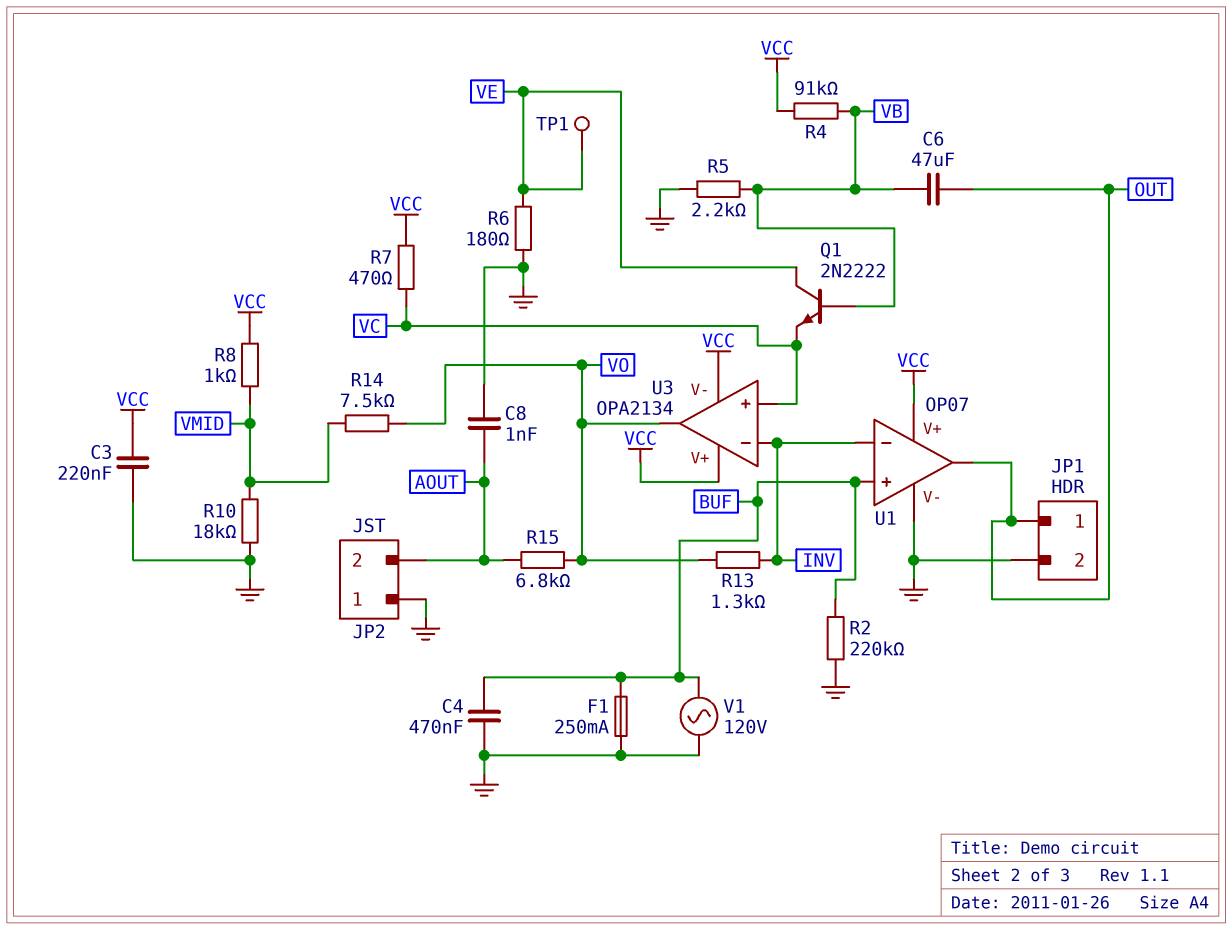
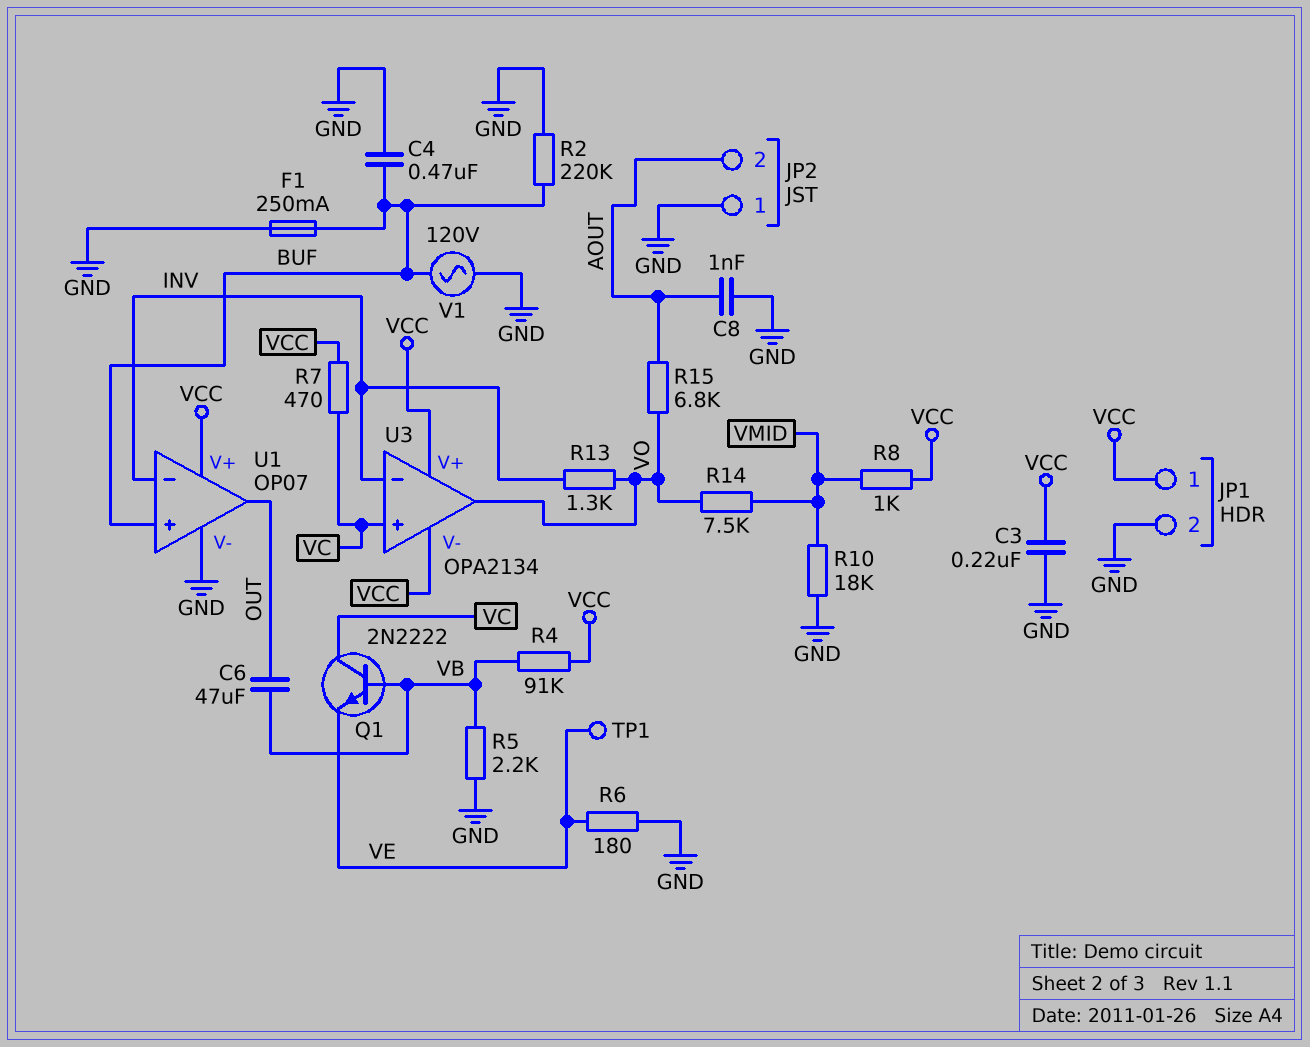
JP1 pin 1: OUT -> VCC
Q1: NPN 2N2222 (B VB, C VE, E VC) -> NPN 2N2222 (B VB, C VC, E VE)

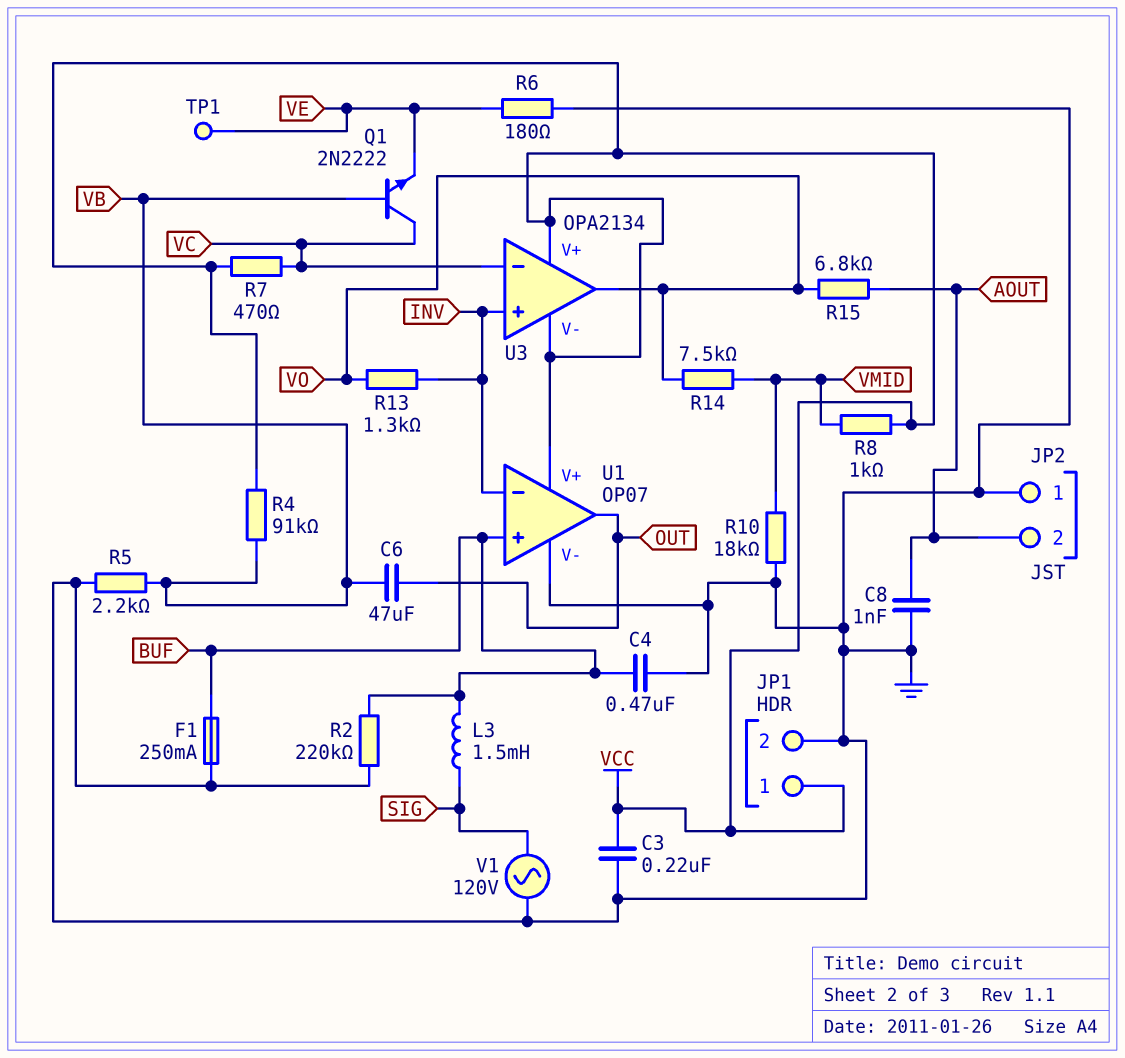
L3: none -> 1.5mH (BUF, SIG)
U3 pin in+: VC -> INV
U3 pin in-: INV -> VC
V1: AC 120V (BUF, GND) -> AC 120V (GND, SIG)

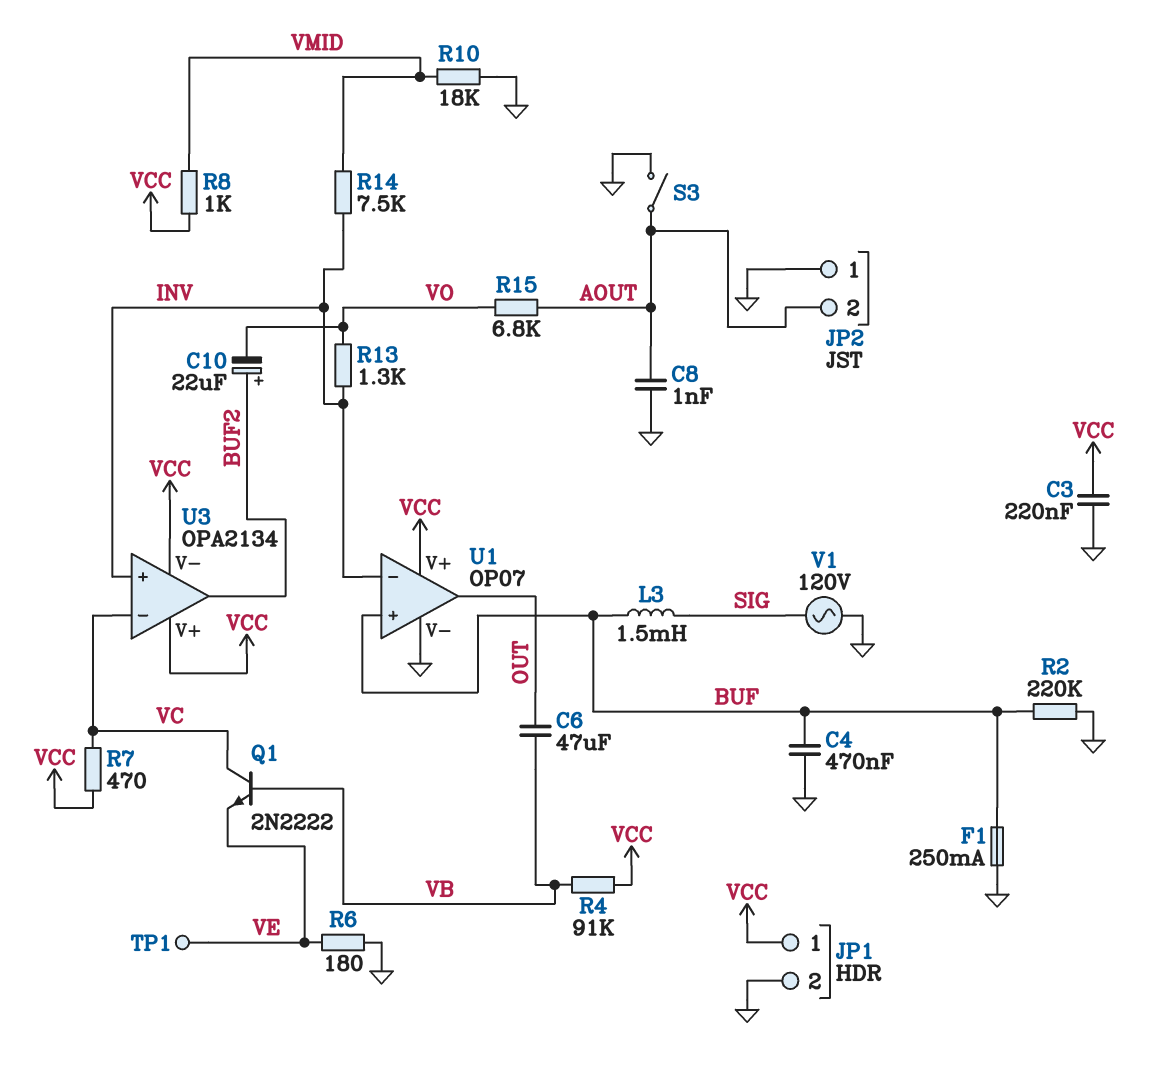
C10: none -> 22uF (plus BUF2, minus VO)
R5: 2.2k (GND, VB) -> none
R14: 7.5k (VMID, VO) -> 7.5k (INV, VMID)
S3: none -> switch (AOUT, GND)
U3 pin out: VO -> BUF2

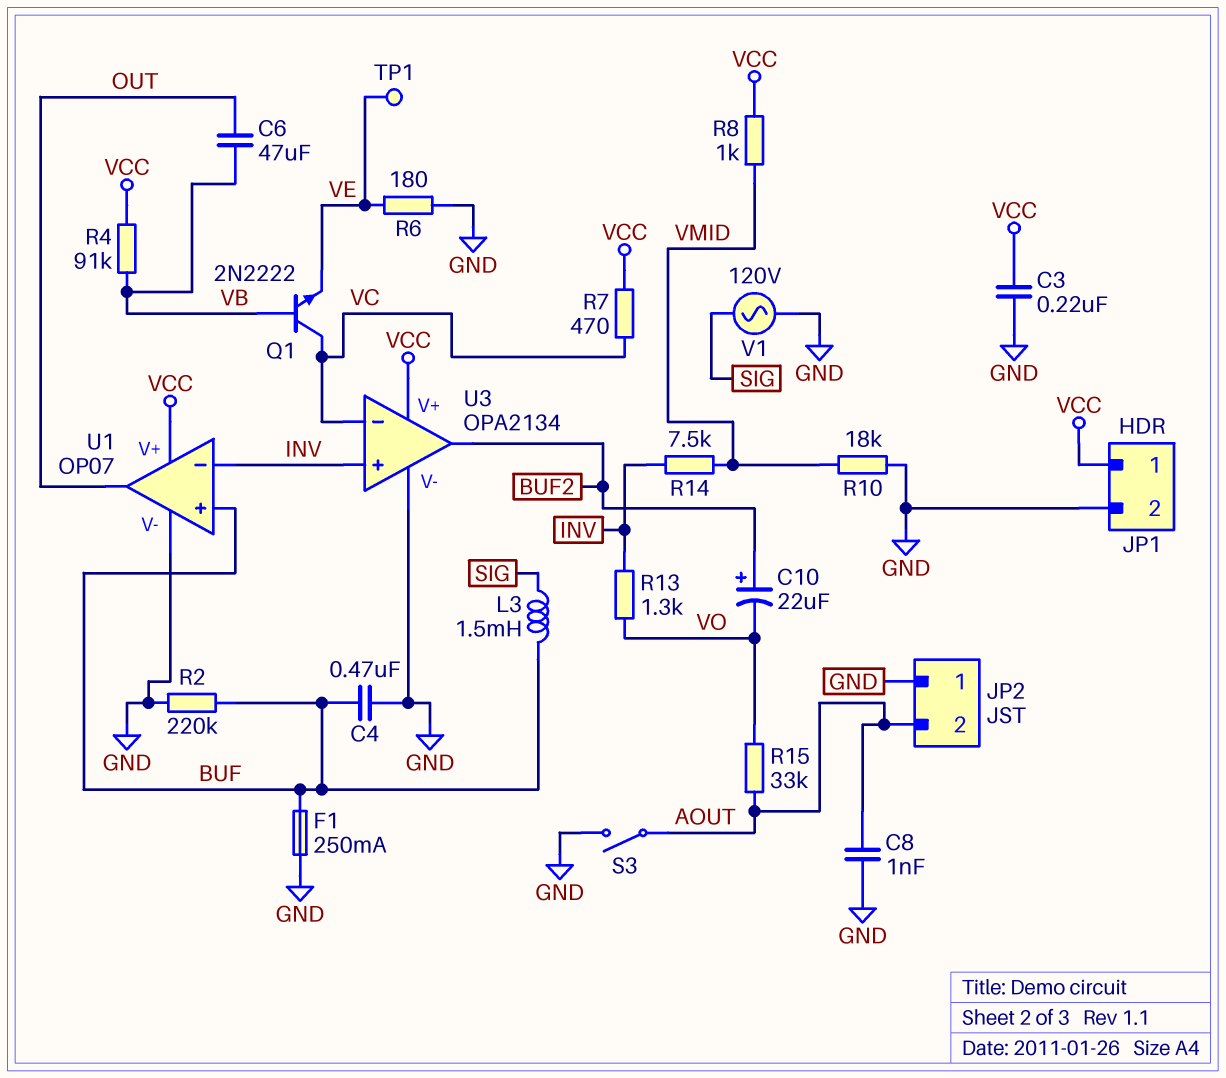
R15: 6.8k (AOUT, VO) -> 33k (AOUT, VO)
U3 pin V-: VCC -> GND

